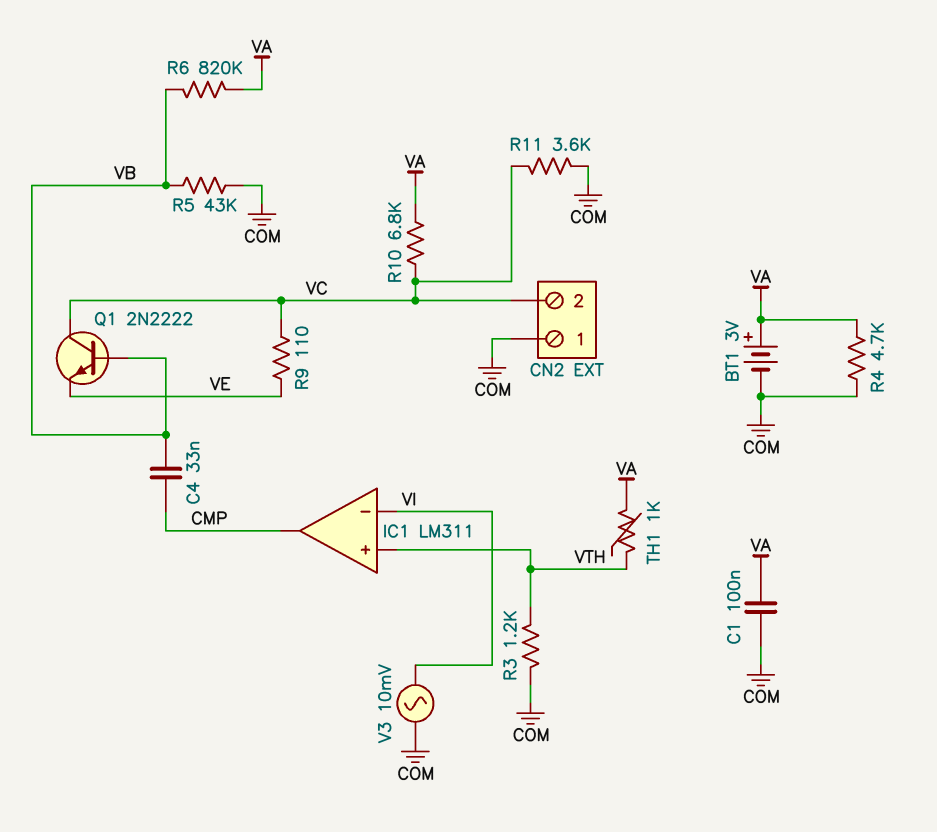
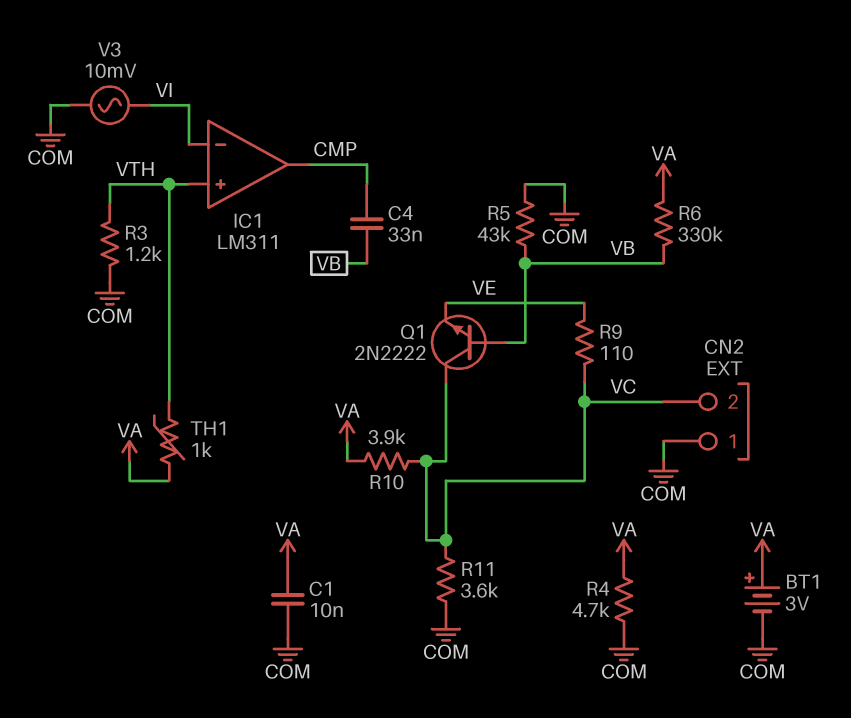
C1: 100nF (COM, VA) -> 10nF (COM, VA)
R6: 820k (VA, VB) -> 330k (VA, VB)
R10: 6.8k (VA, VC) -> 3.9k (VA, VC)

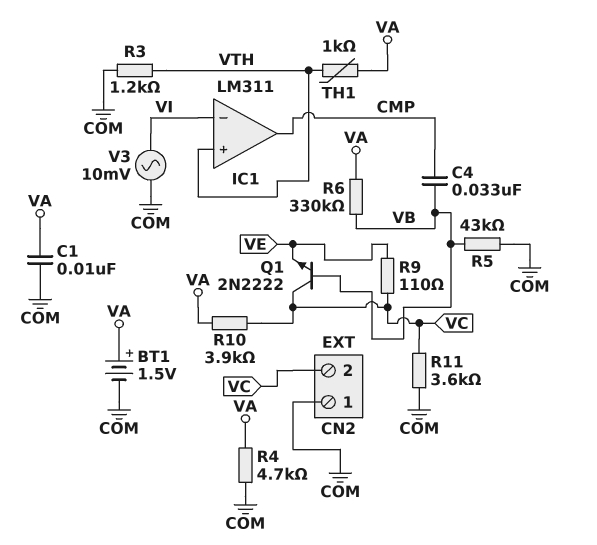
BT1: 3V (plus VA, minus COM) -> 1.5V (plus VA, minus COM)

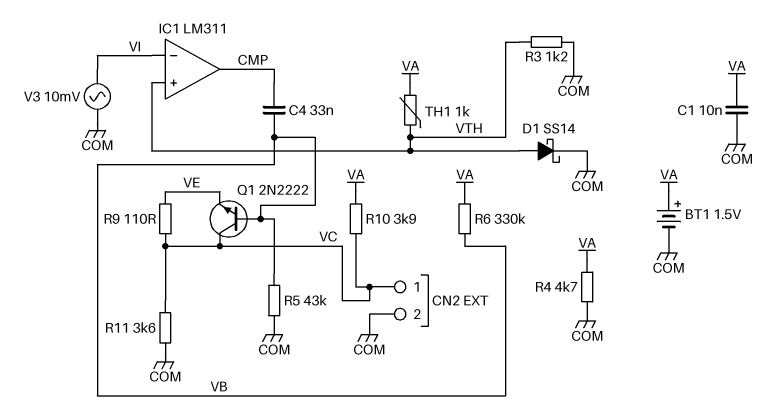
CN2 pin 1: COM -> VC
CN2 pin 2: VC -> COM
D1: none -> schottky SS14 (A VTH, K COM)

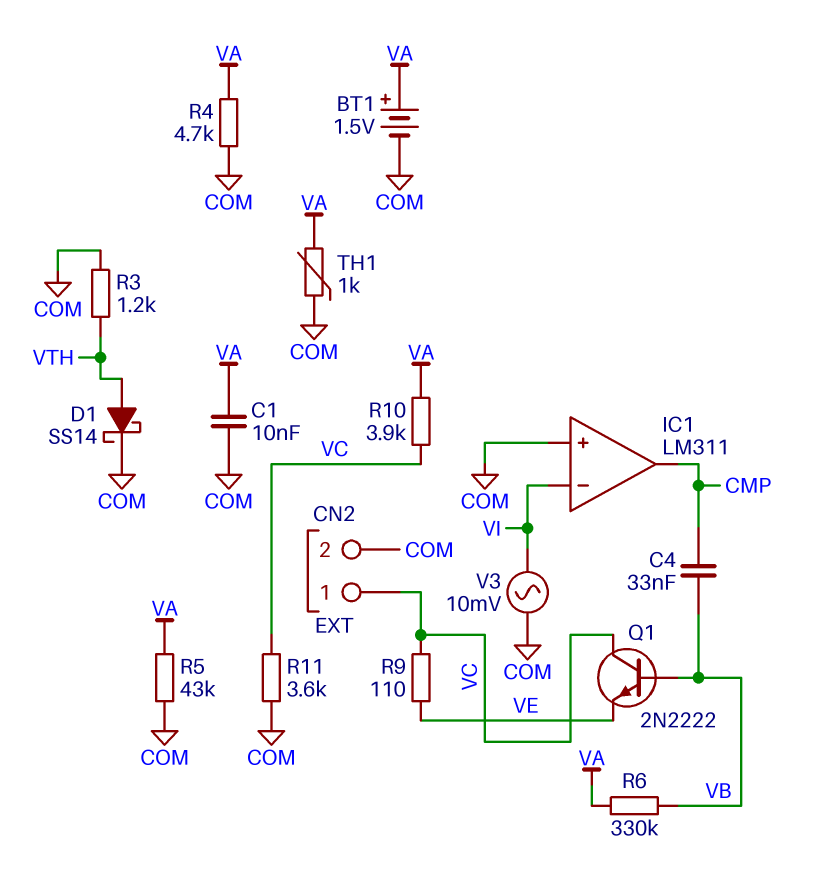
IC1 pin in+: VTH -> COM
R5: 43k (COM, VB) -> 43k (COM, VA)
TH1: 1k (VA, VTH) -> 1k (COM, VA)

